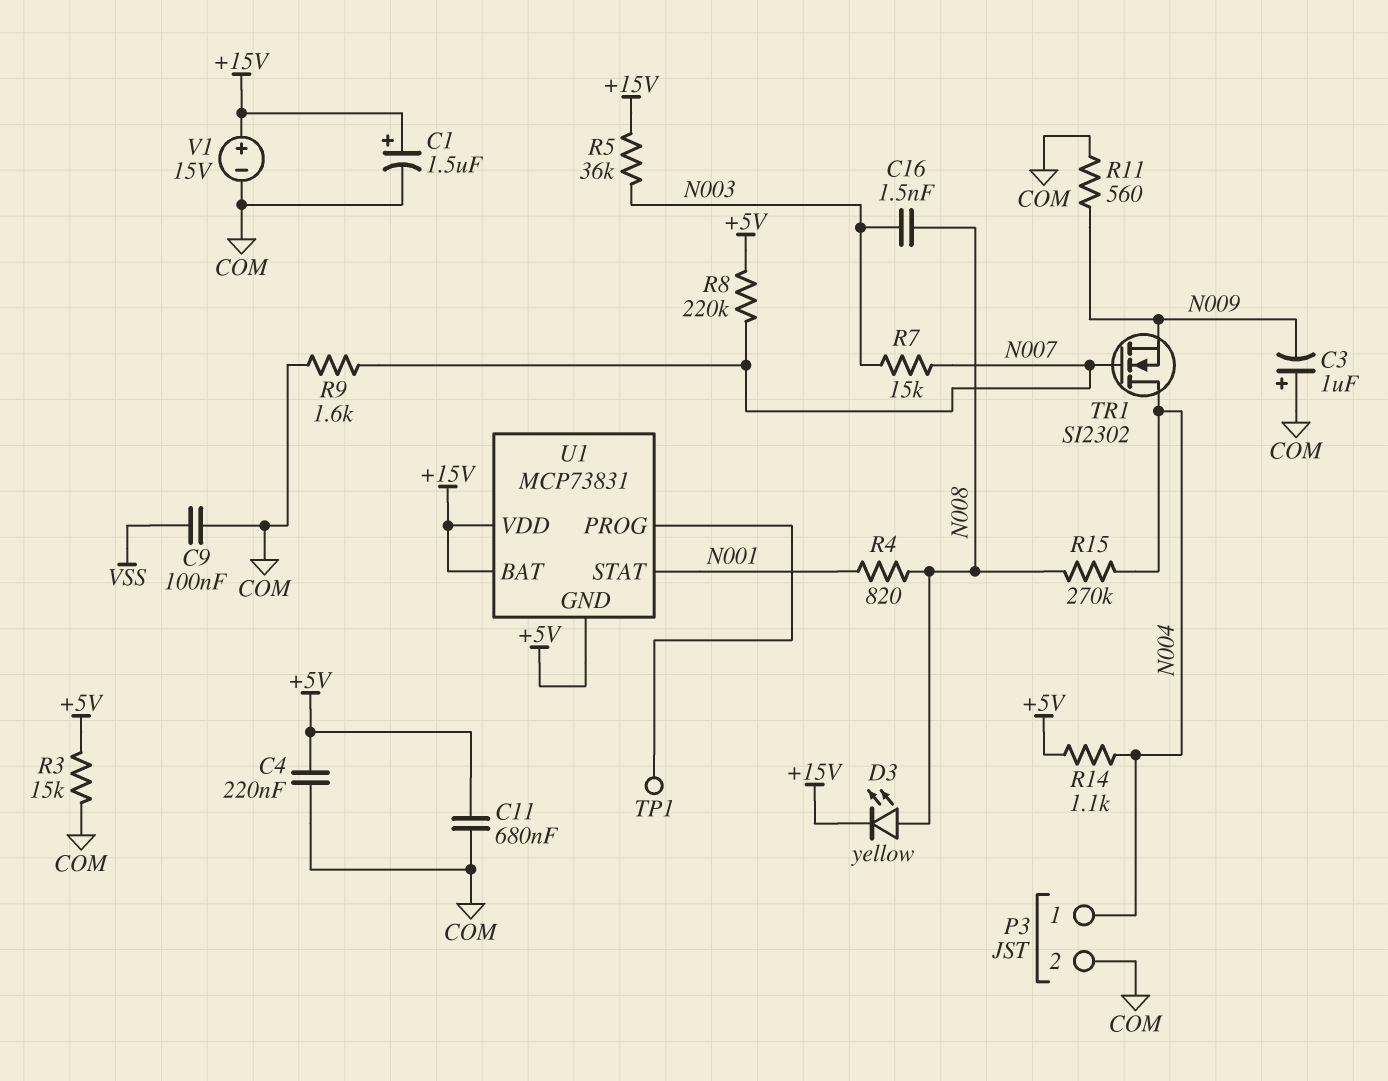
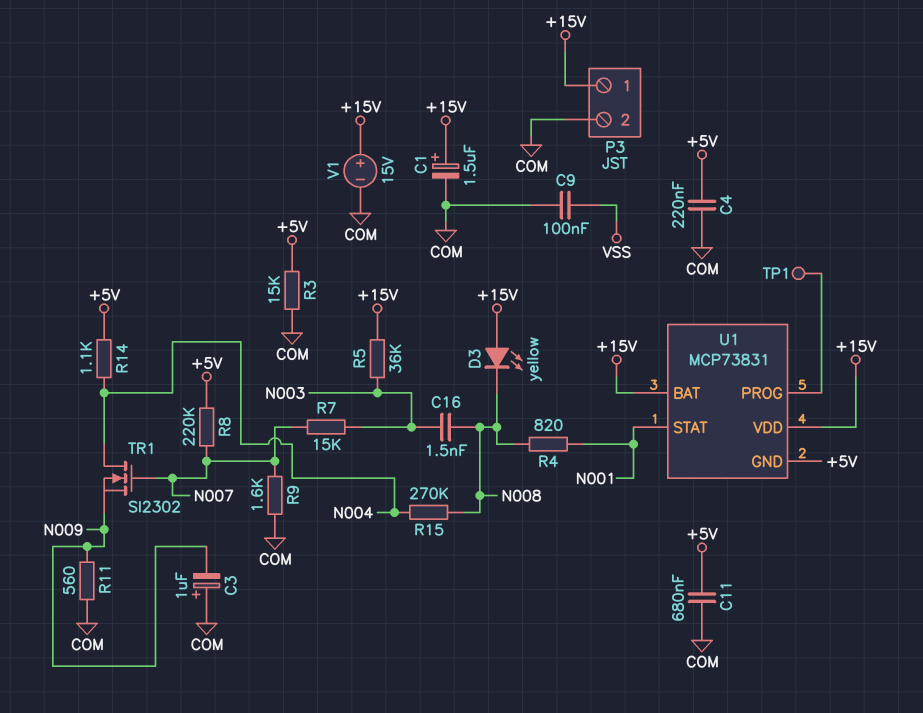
D3: LED yellow (A N008, K +15V) -> LED yellow (A +15V, K N008)
P3 pin 1: N004 -> +15V

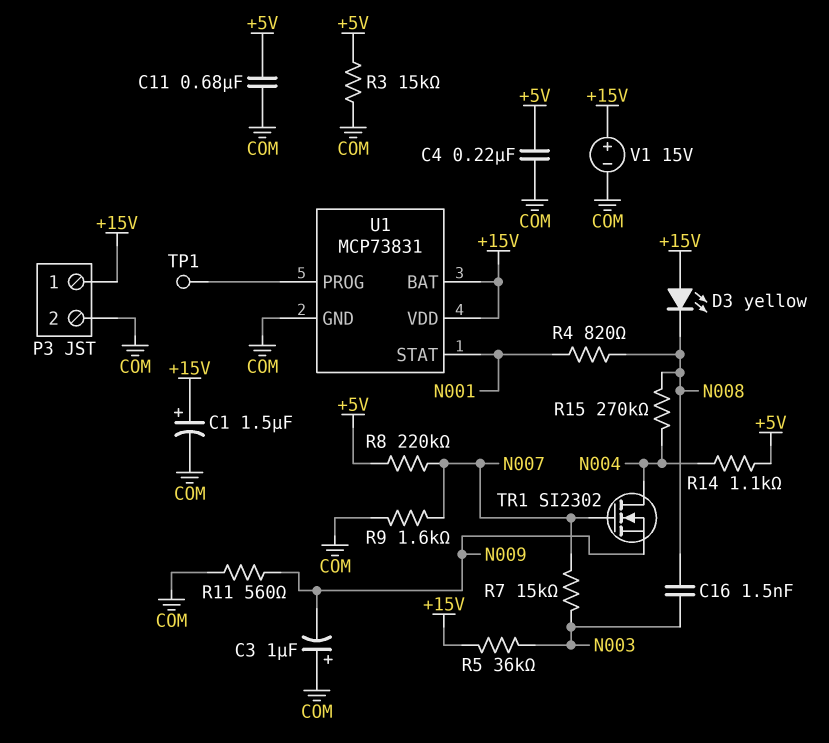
C9: 100nF (COM, VSS) -> none
U1 pin GND: +5V -> COM

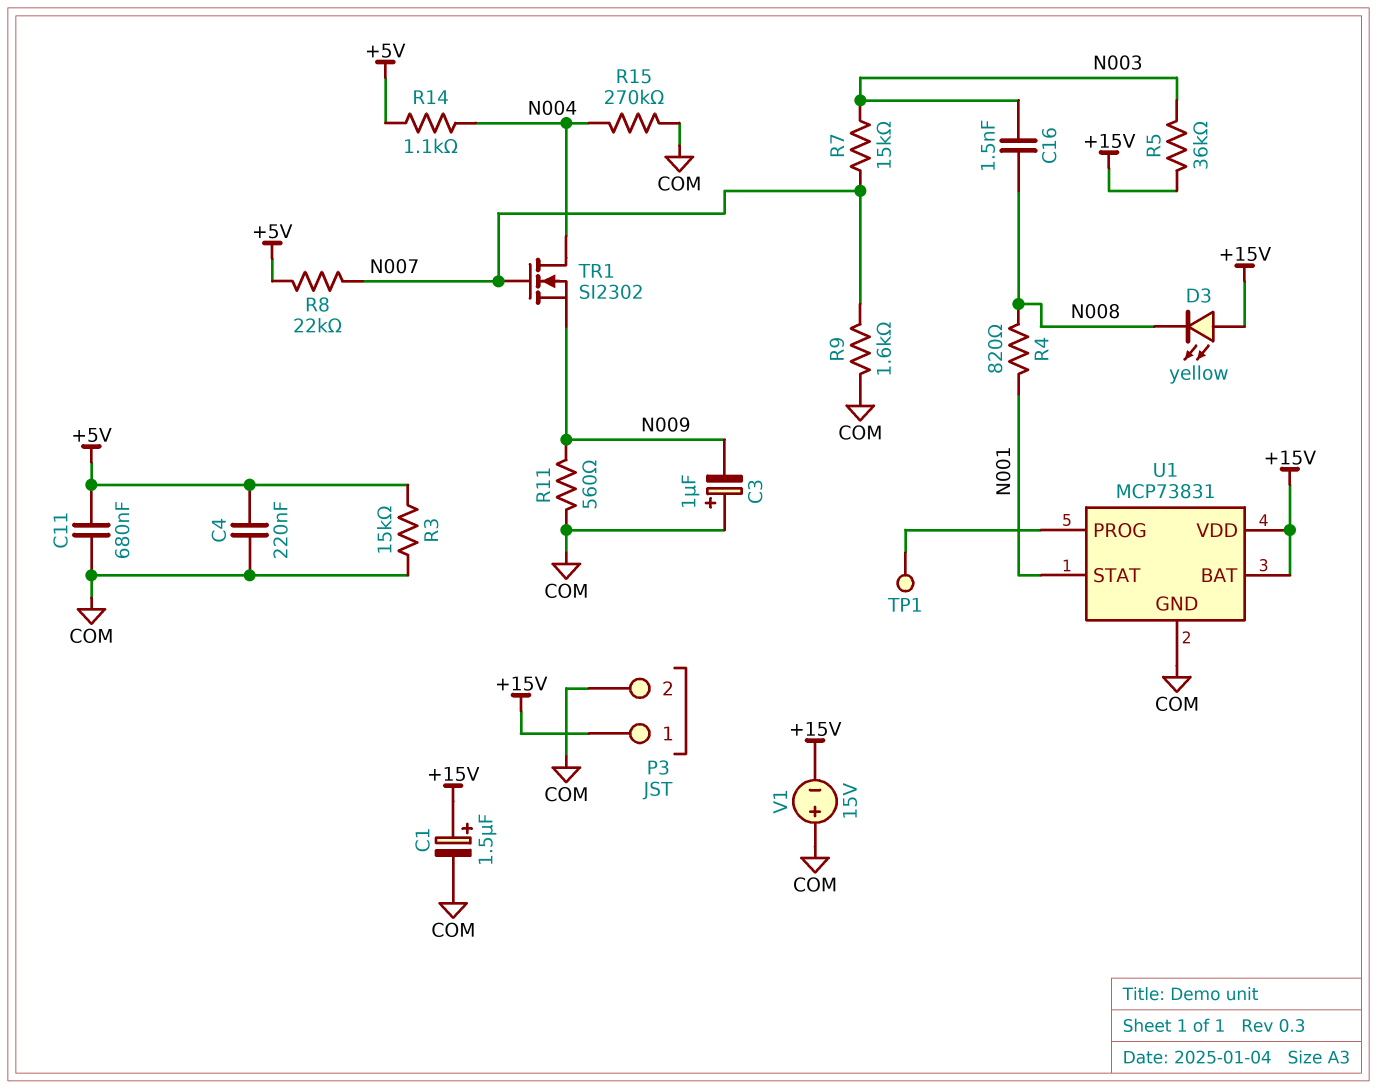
R8: 220k (+5V, N007) -> 22k (+5V, N007)
R15: 270k (N004, N008) -> 270k (COM, N004)
V1: 15V (plus +15V, minus COM) -> 15V (plus COM, minus +15V)

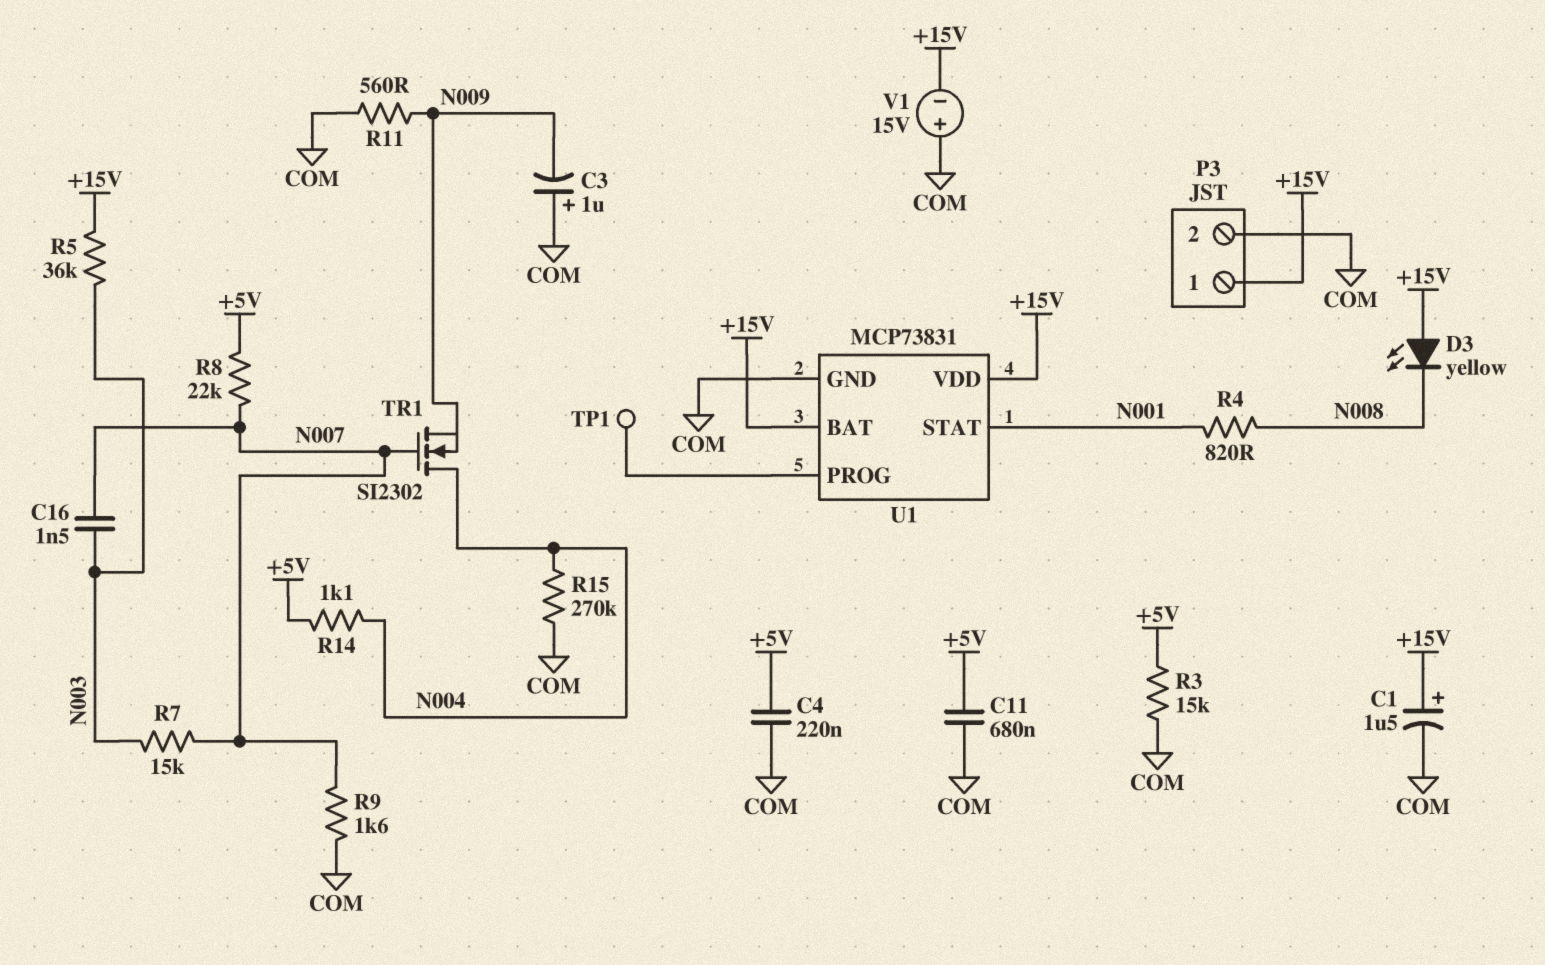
C16: 1.5nF (N003, N008) -> 1.5nF (N003, N007)

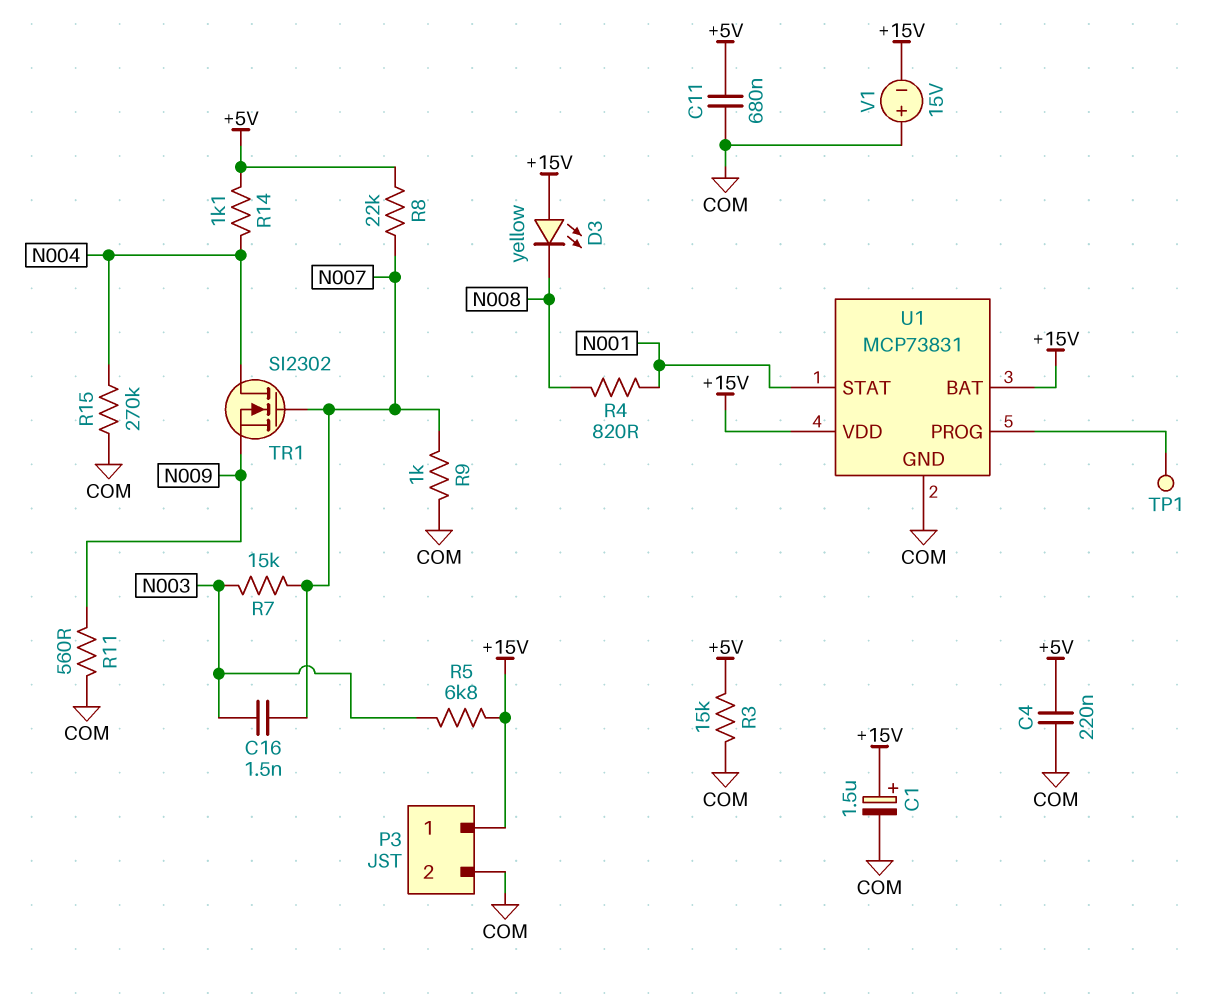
C3: 1uF (plus COM, minus N009) -> none
R5: 36k (+15V, N003) -> 6.8k (+15V, N003)
R9: 1.6k (COM, N007) -> 1k (COM, N007)

